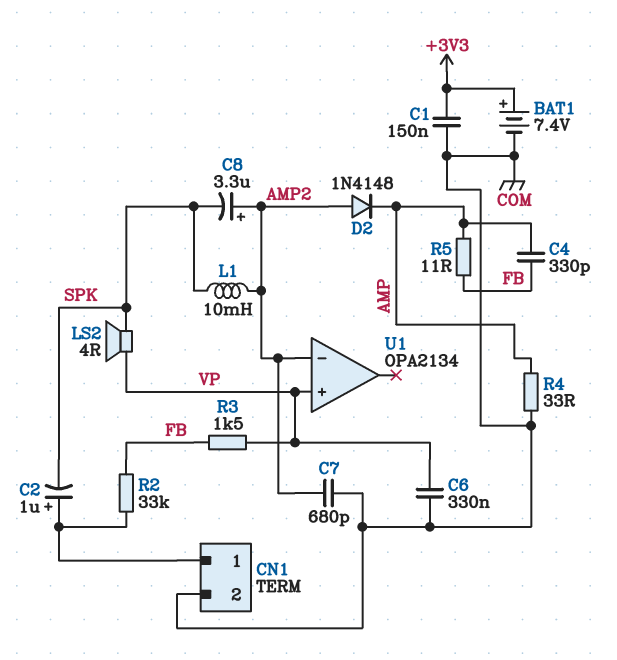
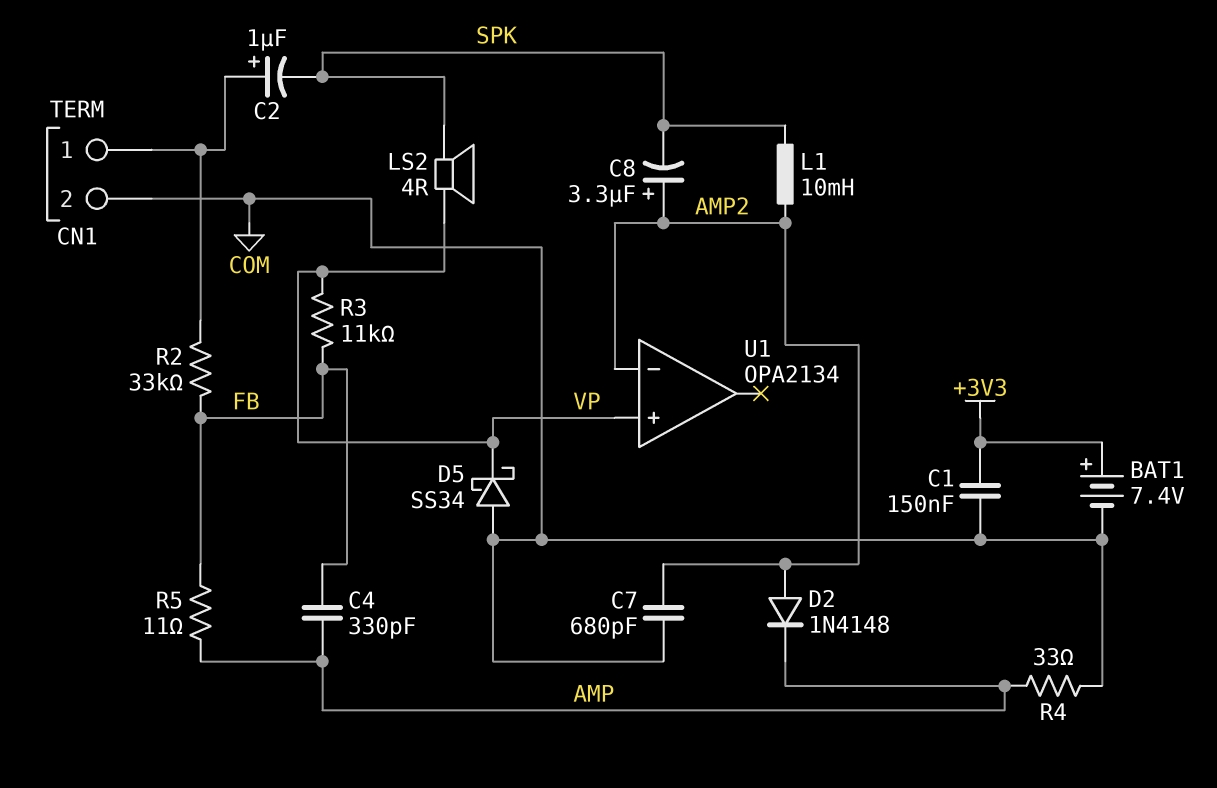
C6: 330nF (COM, VP) -> none
D5: none -> schottky SS34 (A COM, K VP)
R3: 1.5k (FB, VP) -> 11k (FB, VP)

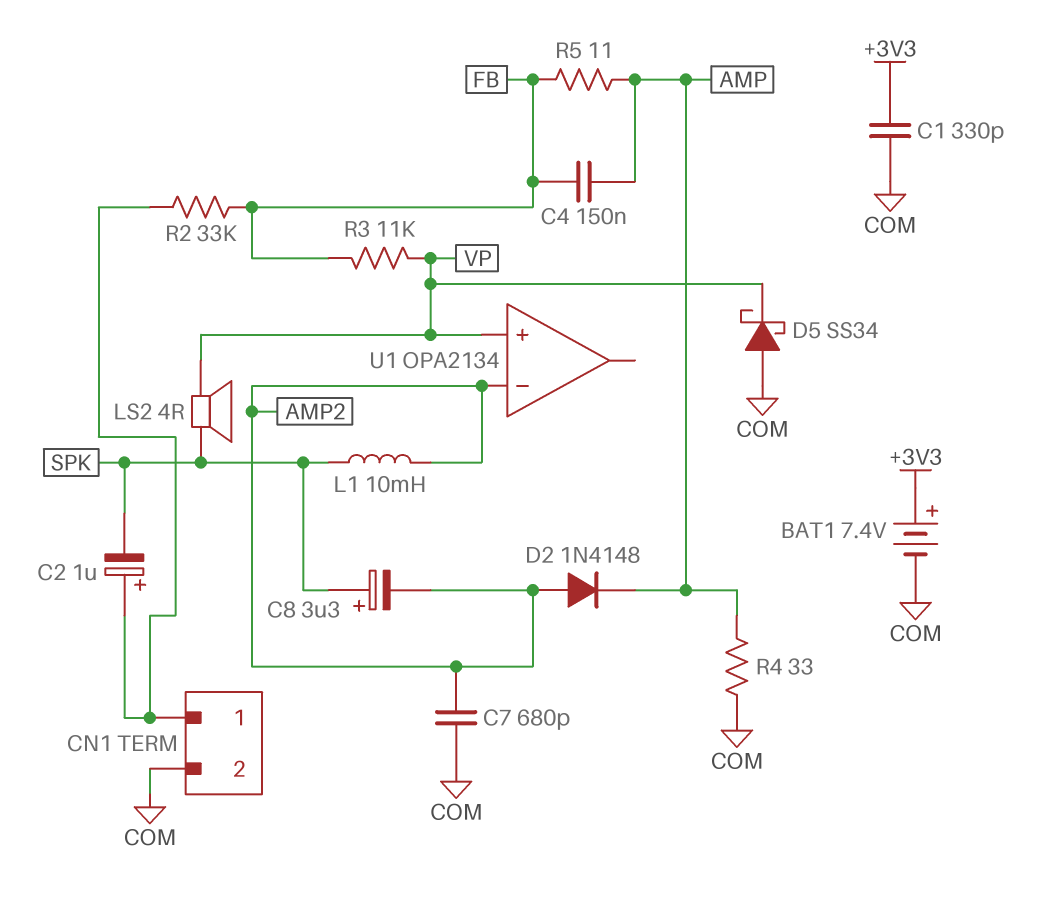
C1: 150nF (+3V3, COM) -> 330pF (+3V3, COM)
C4: 330pF (AMP, FB) -> 150nF (AMP, FB)
C8: 3.3uF (plus AMP2, minus SPK) -> 3.3uF (plus SPK, minus AMP2)

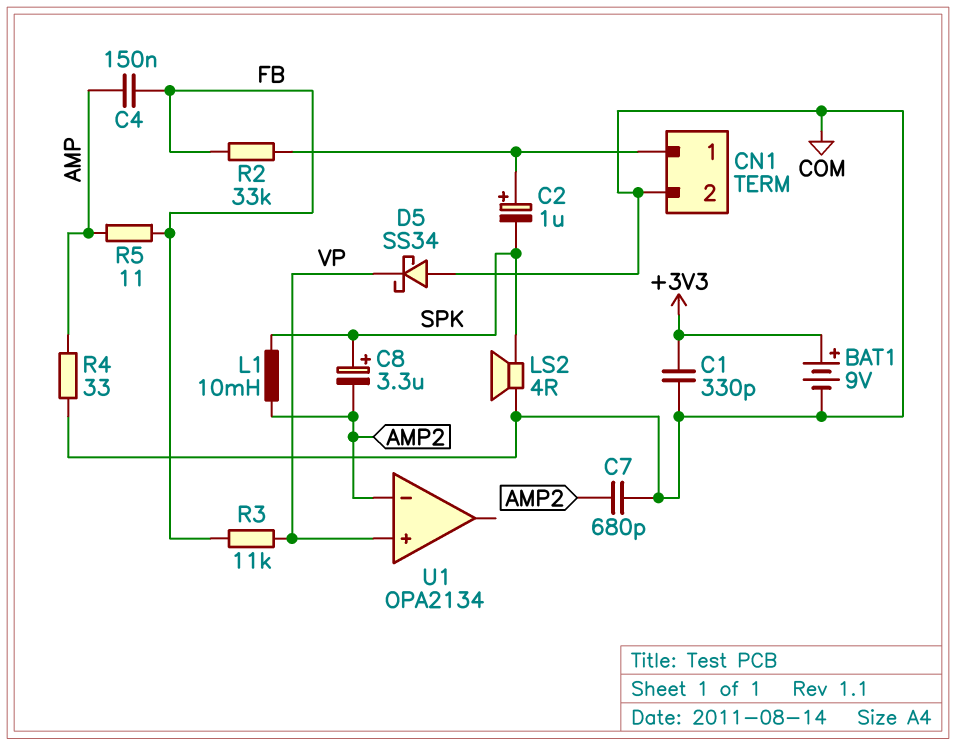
BAT1: 7.4V (plus +3V3, minus COM) -> 9V (plus +3V3, minus COM)
D2: diode 1N4148 (A AMP2, K AMP) -> none
LS2: speaker 4R (SPK, VP) -> speaker 4R (COM, SPK)

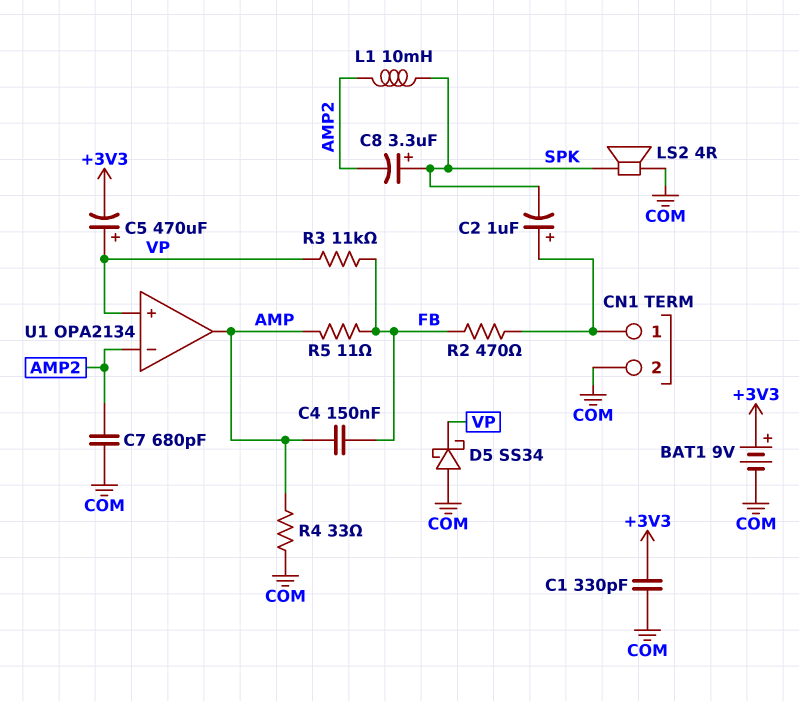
C5: none -> 470uF (plus VP, minus +3V3)
R2: 33k (CN1/1, FB) -> 470 (CN1/1, FB)
U1 pin out: none -> AMP

